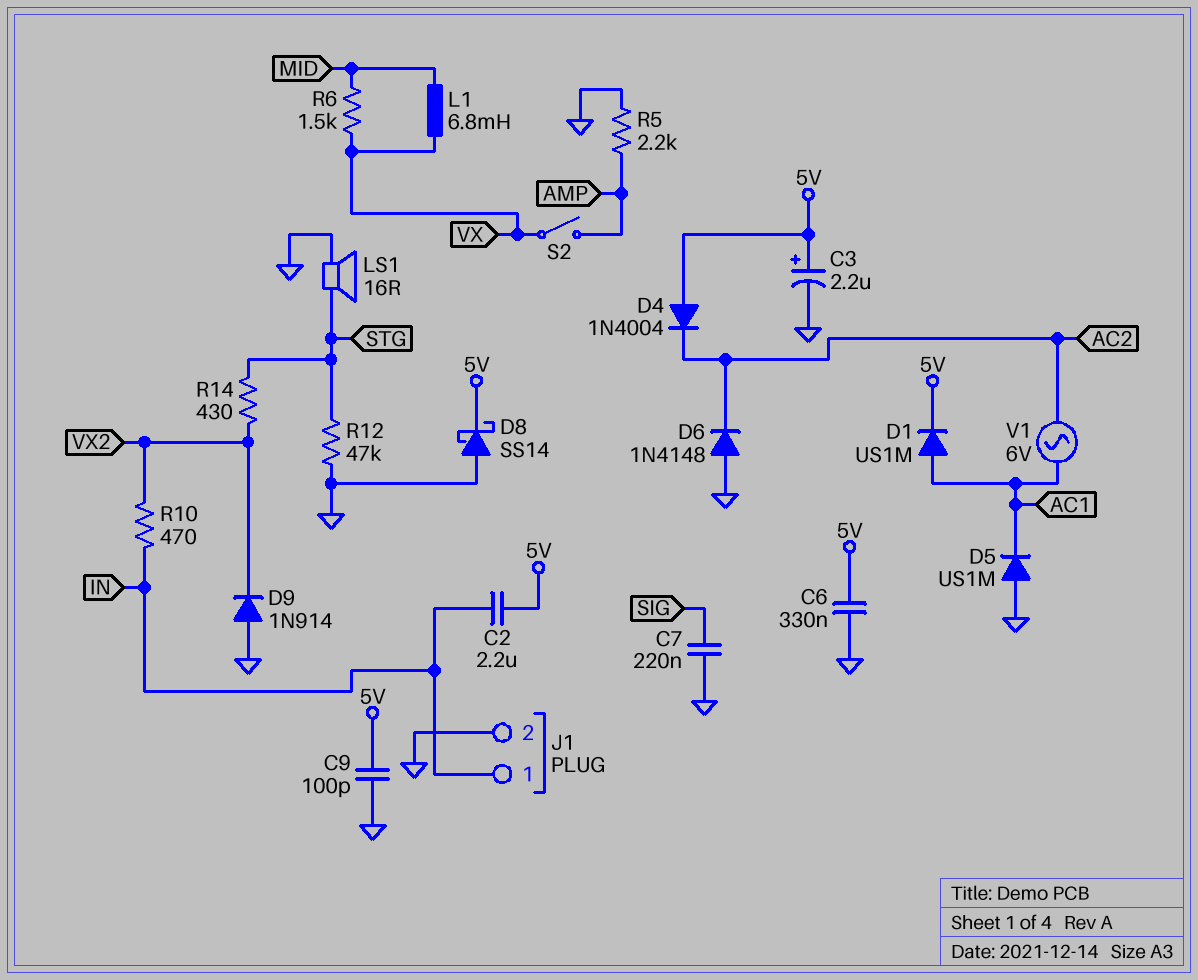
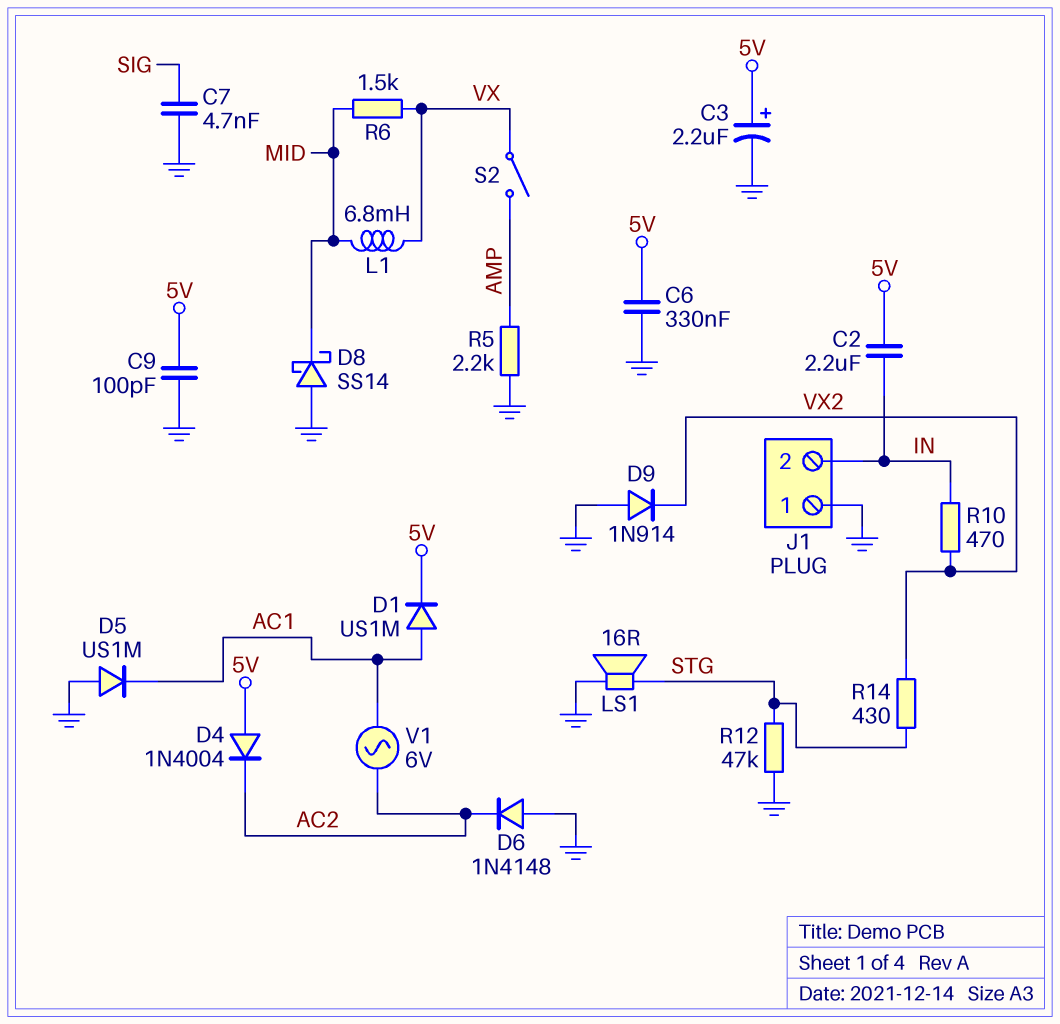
C7: 220nF (GND, SIG) -> 4.7nF (GND, SIG)
D8: schottky SS14 (A GND, K 5V) -> schottky SS14 (A GND, K MID)
J1 pin 1: IN -> GND
J1 pin 2: GND -> IN

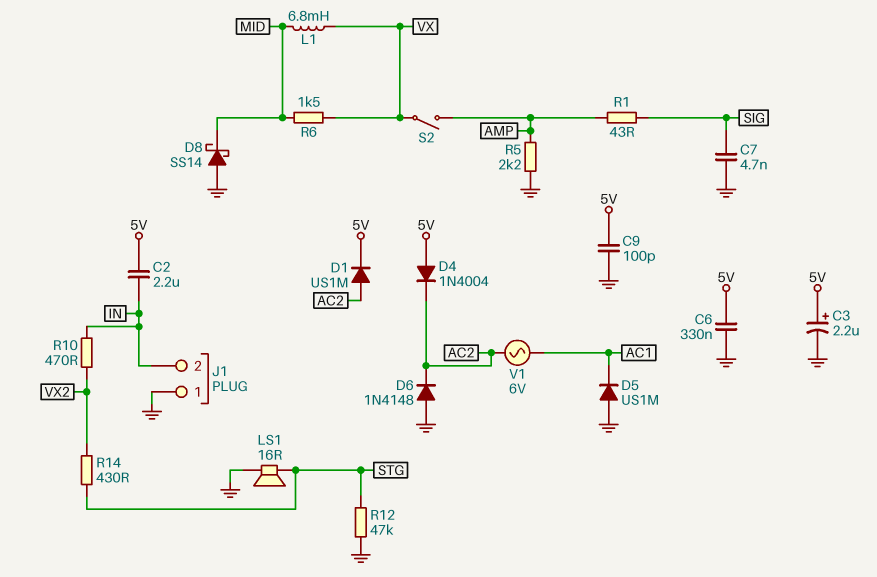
D1: diode US1M (A AC1, K 5V) -> diode US1M (A AC2, K 5V)
D9: diode 1N914 (A GND, K VX2) -> none
R1: none -> 43 (AMP, SIG)

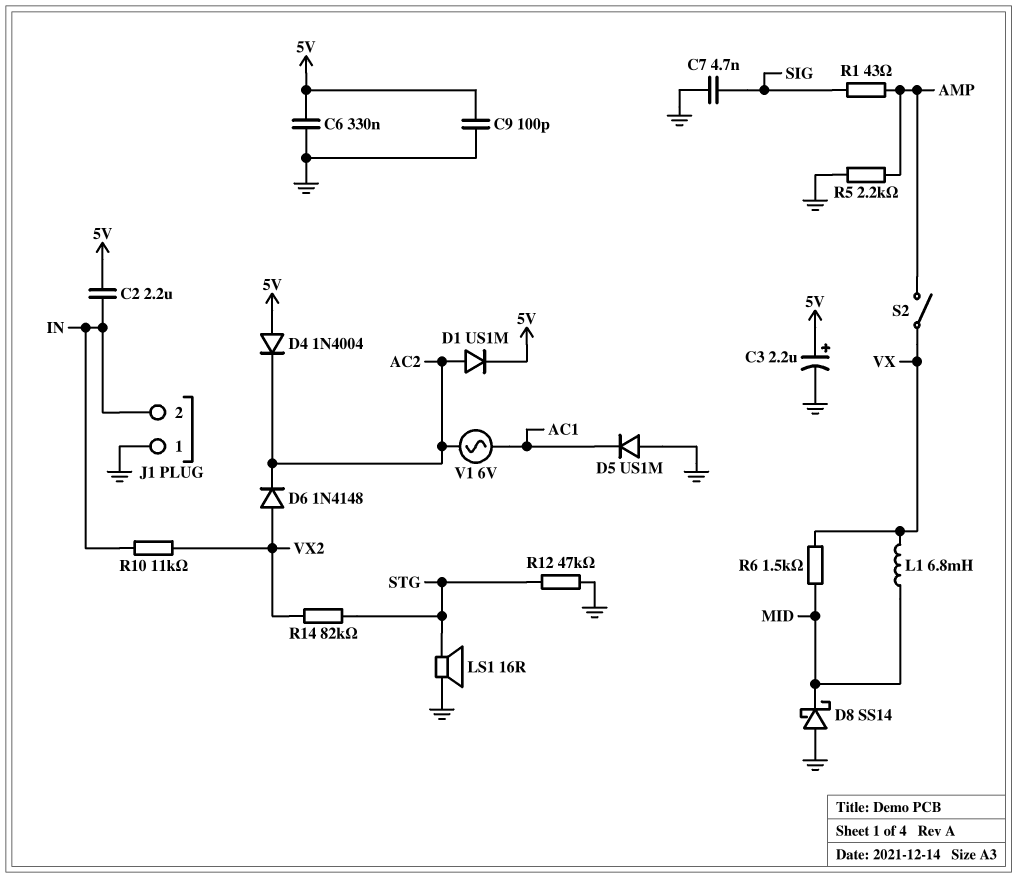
D6: diode 1N4148 (A GND, K AC2) -> diode 1N4148 (A VX2, K AC2)
R10: 470 (IN, VX2) -> 11k (IN, VX2)
R14: 430 (STG, VX2) -> 82k (STG, VX2)

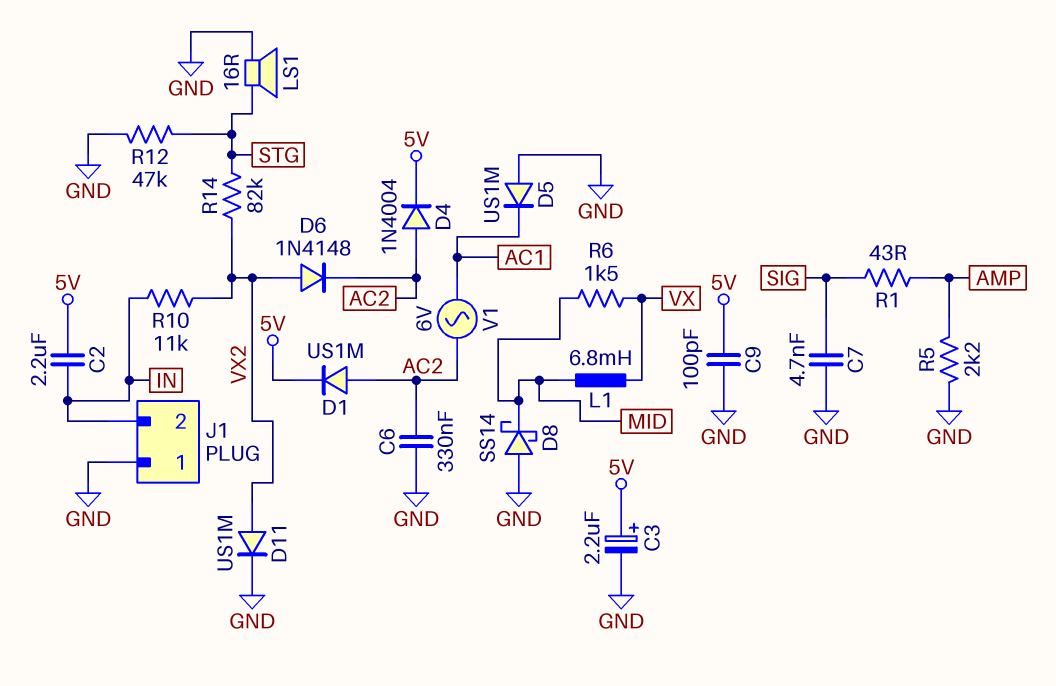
C6: 330nF (5V, GND) -> 330nF (AC2, GND)
D4: diode 1N4004 (A 5V, K AC2) -> diode 1N4004 (A AC2, K 5V)
D11: none -> diode US1M (A VX2, K GND)
S2: switch (AMP, VX) -> none

